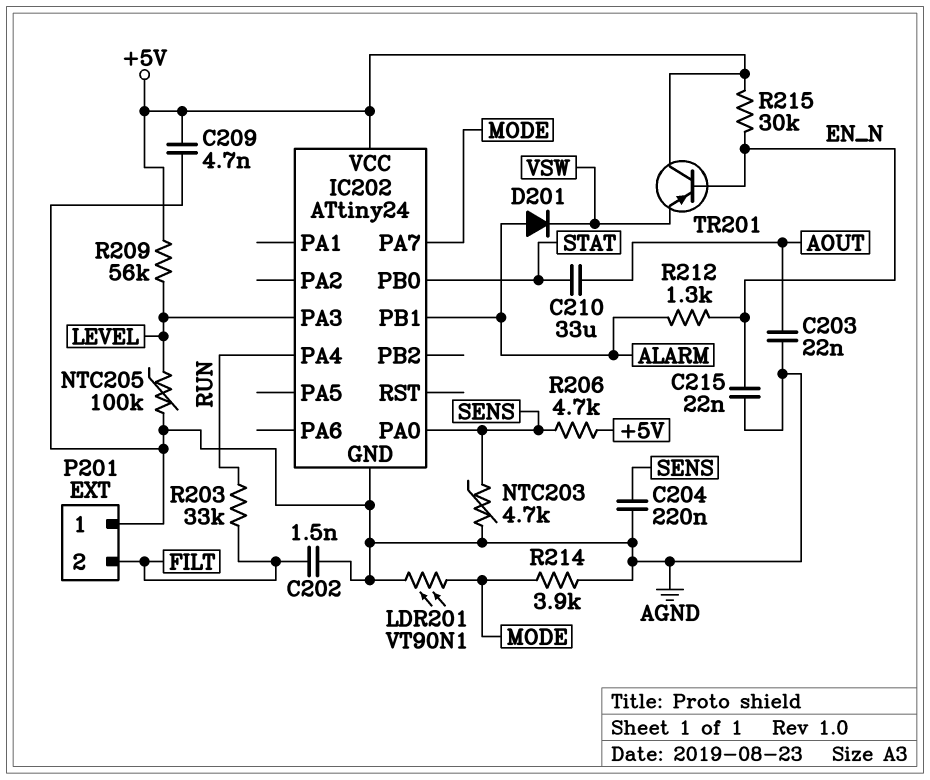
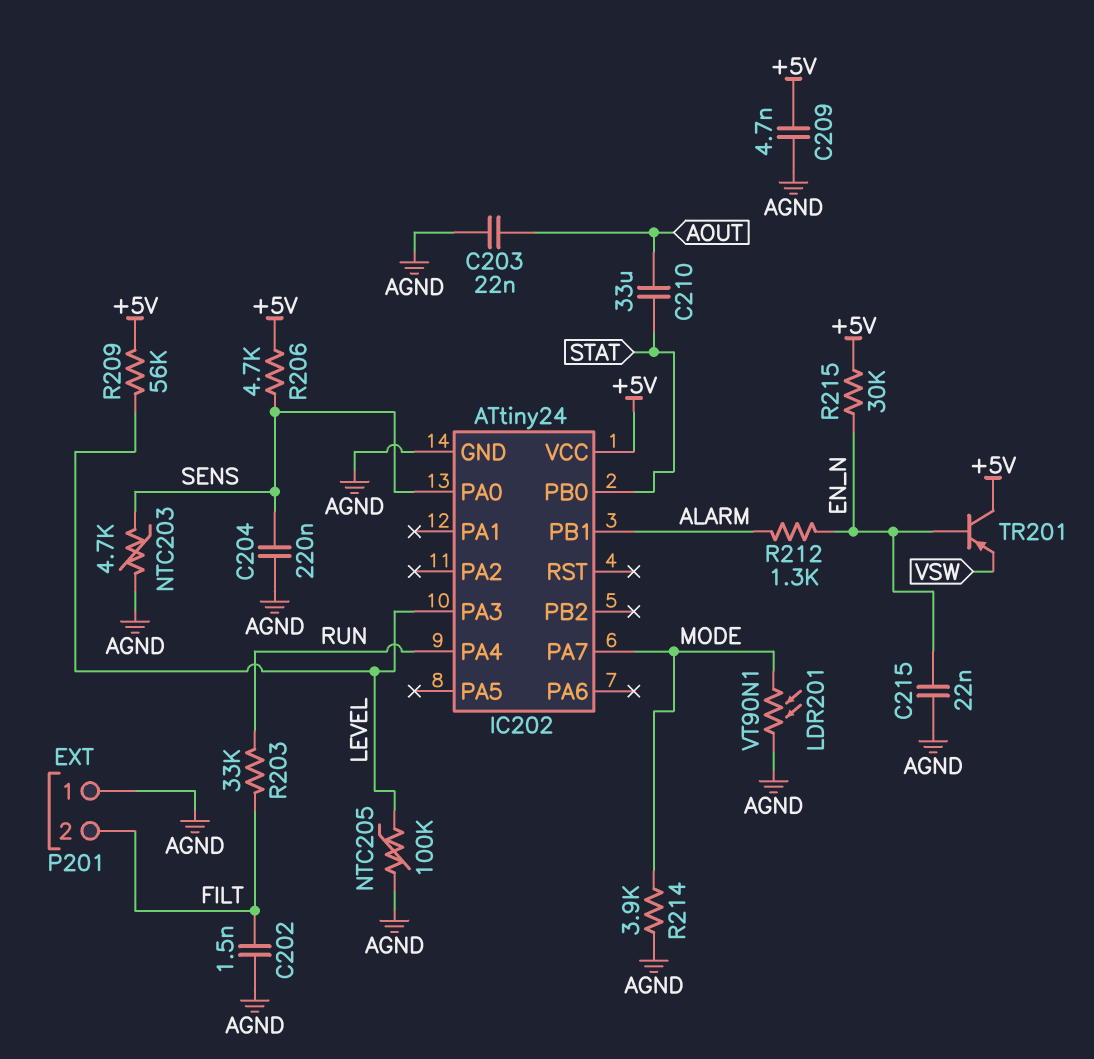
D201: diode (A ALARM, K VSW) -> none

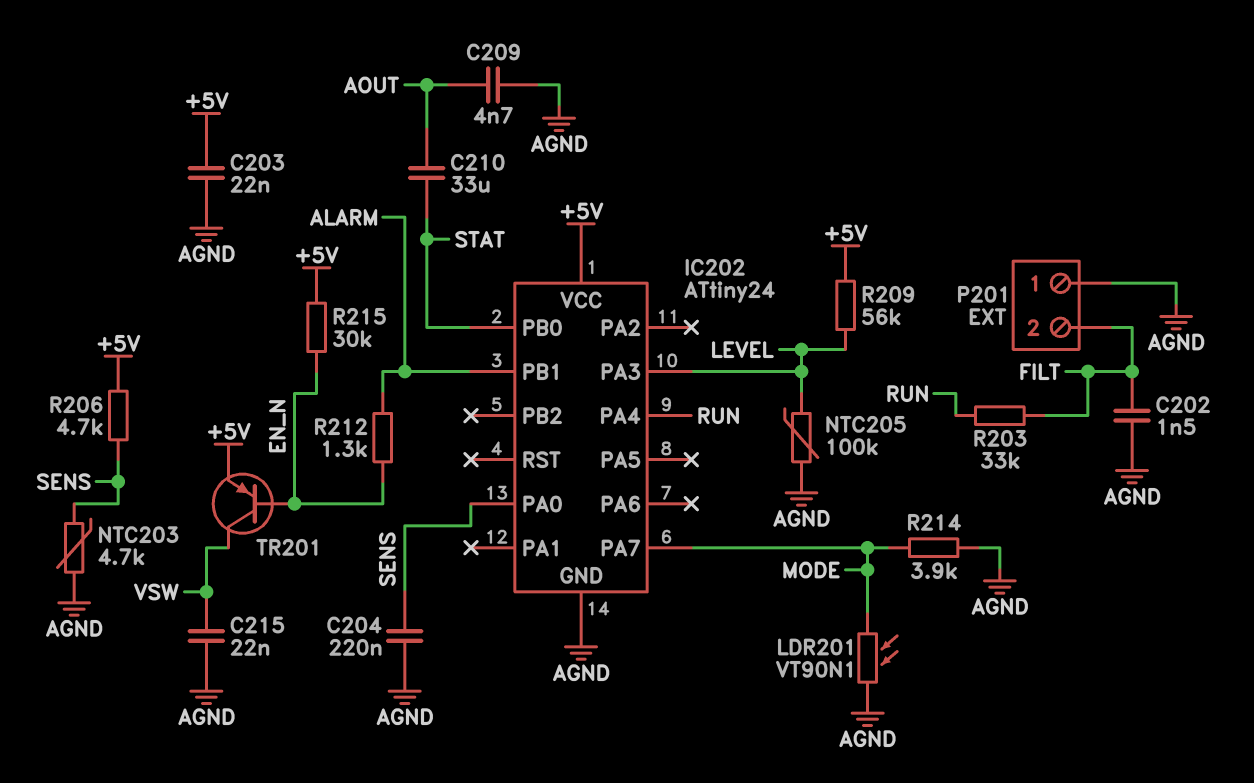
C203: 22nF (AGND, AOUT) -> 22nF (+5V, AGND)
C209: 4.7nF (+5V, AGND) -> 4.7nF (AGND, AOUT)
C215: 22nF (AGND, EN_N) -> 22nF (AGND, VSW)
TR201: PNP (B EN_N, C +5V, E VSW) -> PNP (B EN_N, C VSW, E +5V)

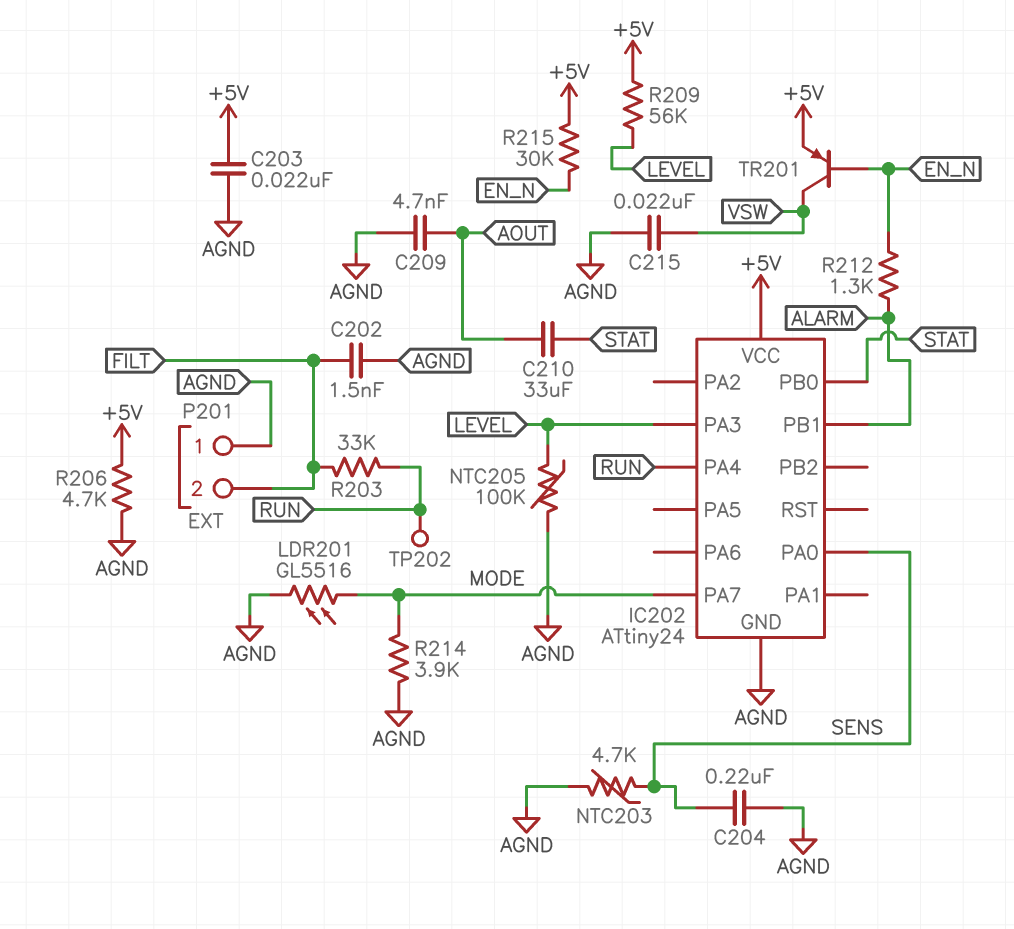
LDR201: VT90N1 (AGND, MODE) -> GL5516 (AGND, MODE)
R206: 4.7k (+5V, SENS) -> 4.7k (+5V, AGND)
TP202: none -> test point (RUN)

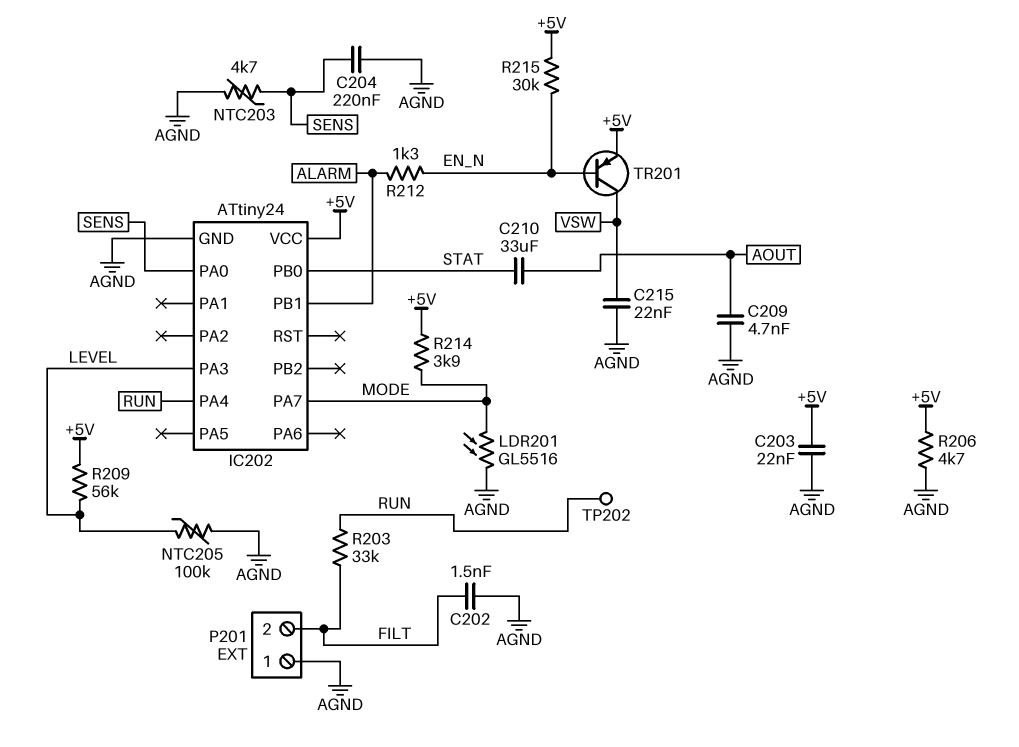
R214: 3.9k (AGND, MODE) -> 3.9k (+5V, MODE)

